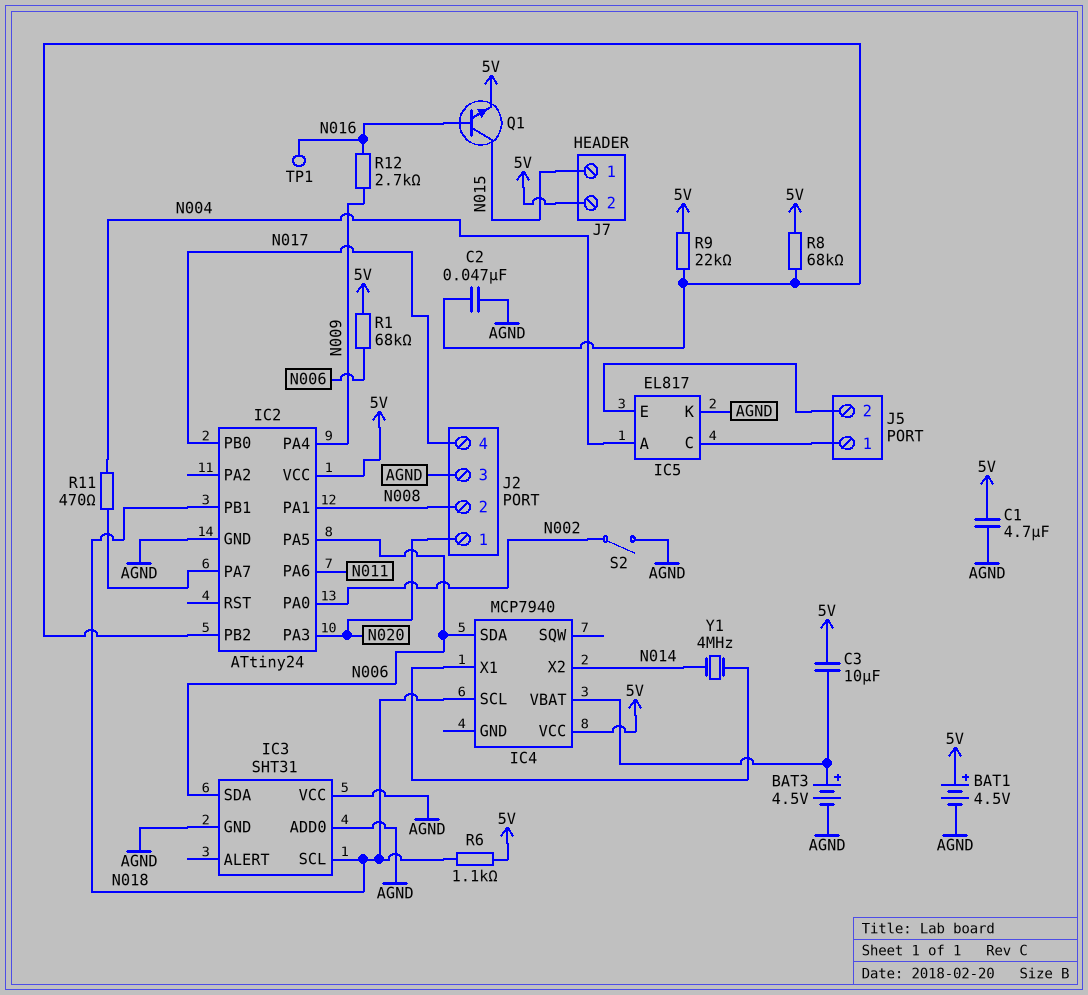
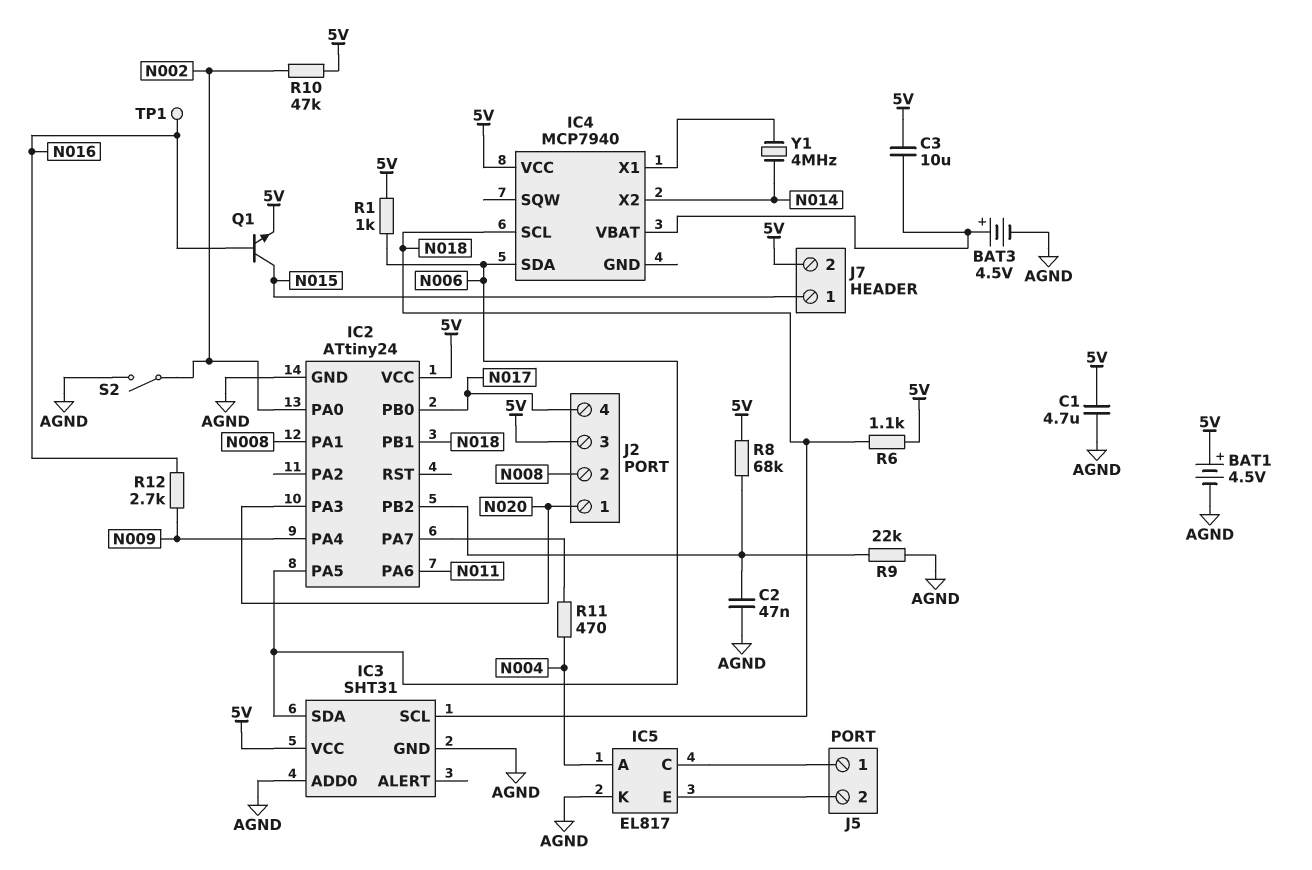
IC3 pin VCC: AGND -> 5V
J2 pin 3: AGND -> 5V
R1: 68k (5V, N006) -> 1k (5V, N006)
R9: 22k (5V, IC2/PB2) -> 22k (AGND, IC2/PB2)
R10: none -> 47k (5V, N002)

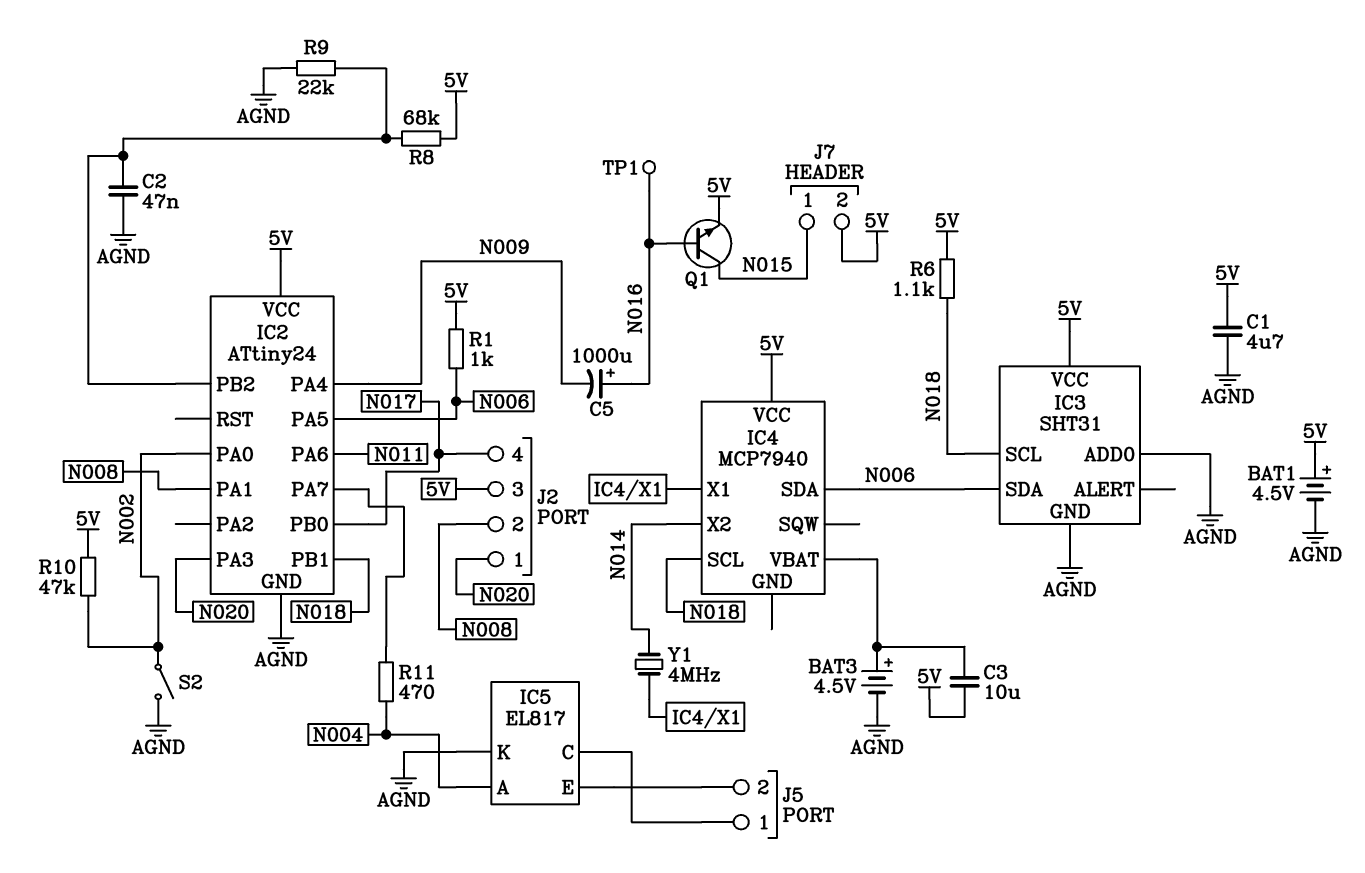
C5: none -> 1000uF (plus N016, minus N009)
R12: 2.7k (N009, N016) -> none

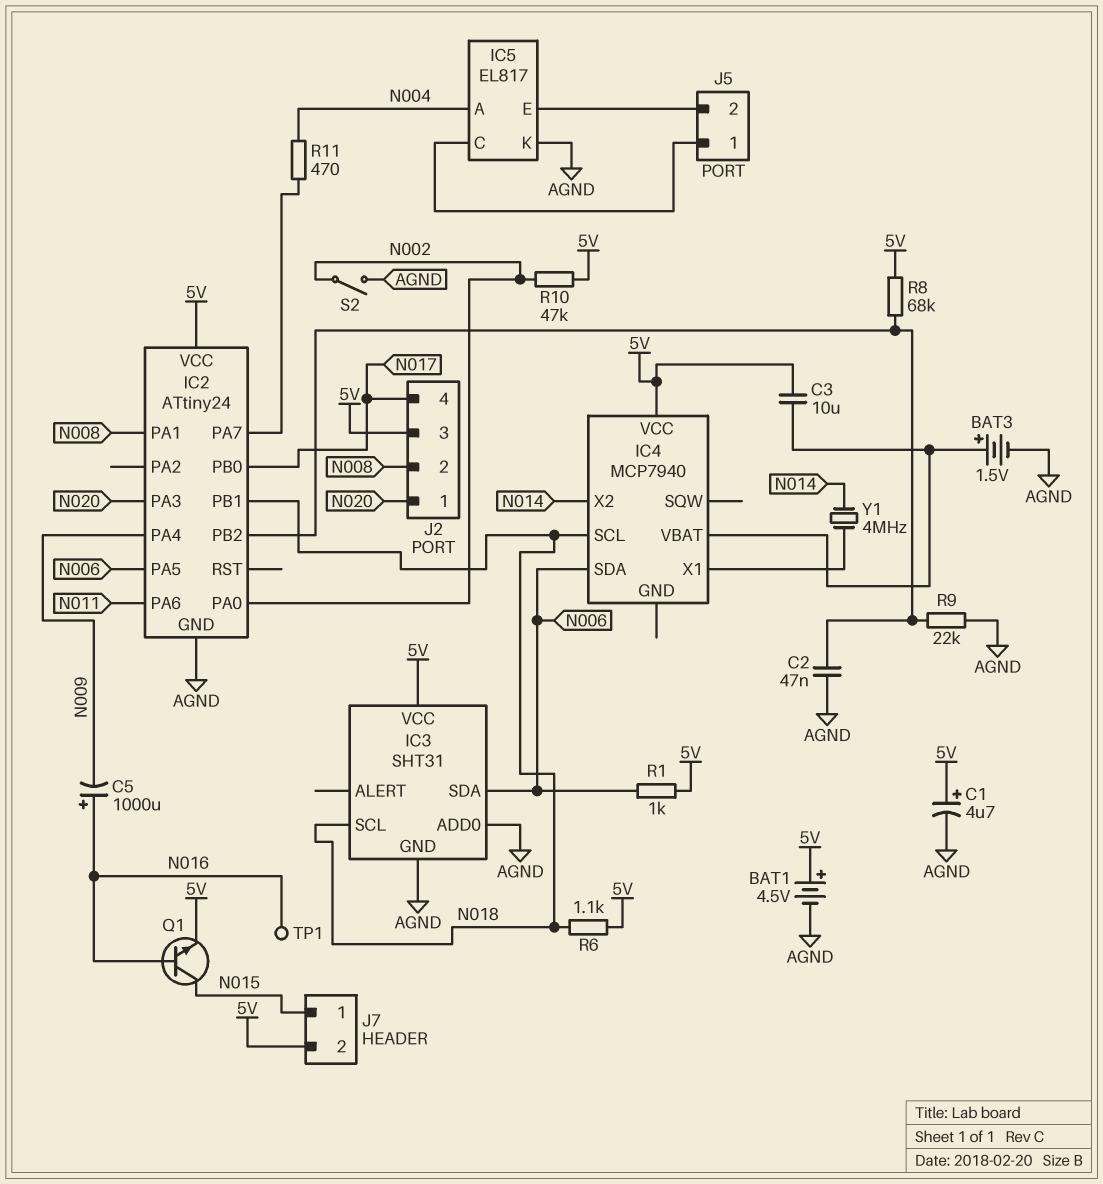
BAT3: 4.5V (plus IC4/VBAT, minus AGND) -> 1.5V (plus IC4/VBAT, minus AGND)
C1: 4.7uF (5V, AGND) -> 4.7uF (plus 5V, minus AGND)

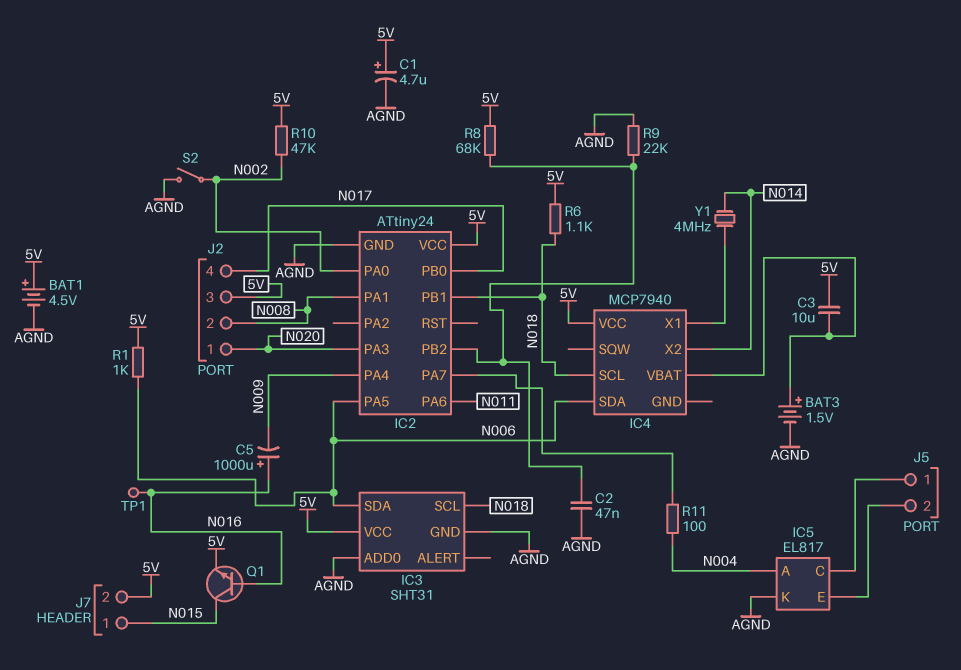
R11: 470 (IC2/PA7, N004) -> 100 (IC2/PA7, N004)

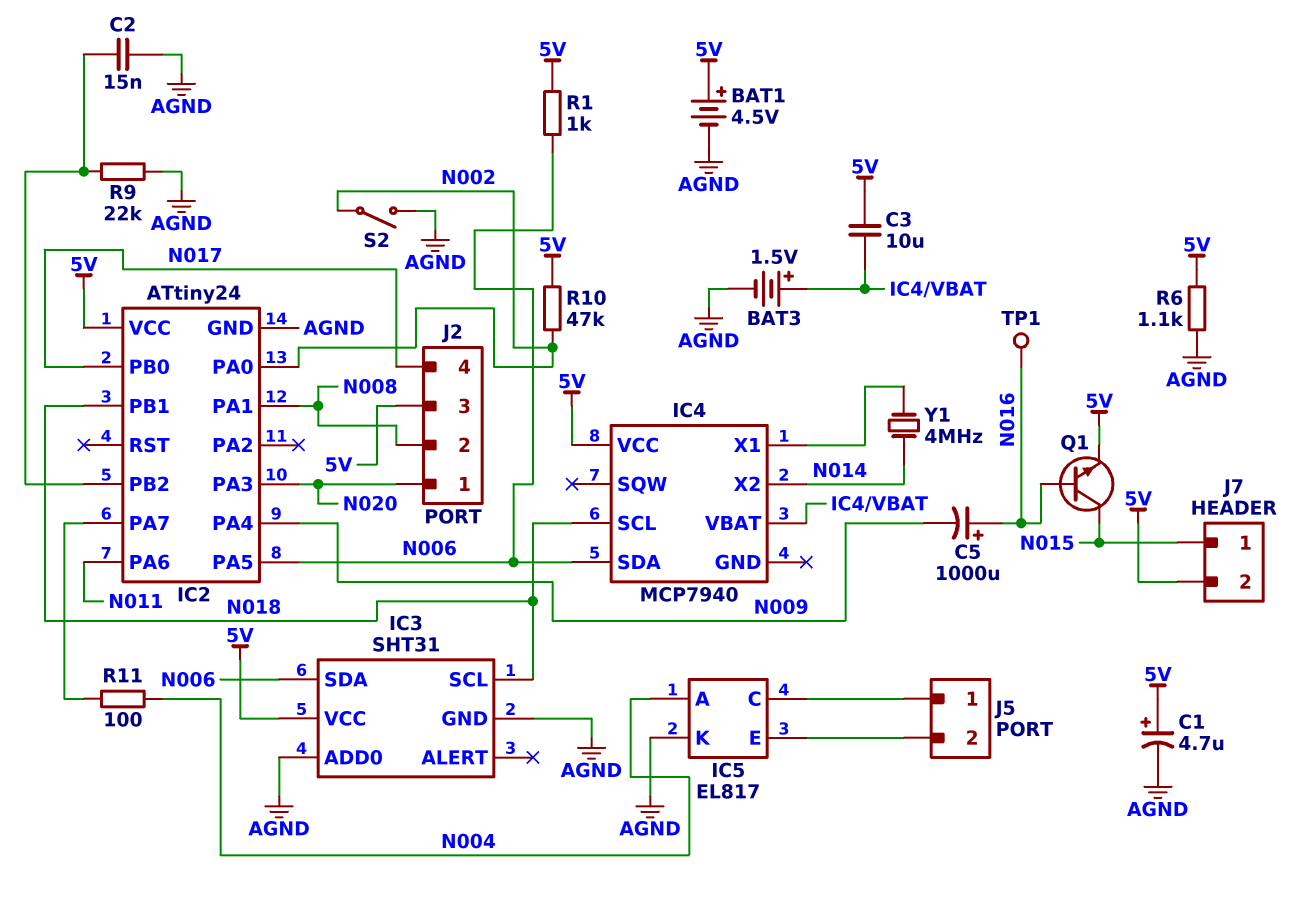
C2: 47nF (AGND, IC2/PB2) -> 15nF (AGND, IC2/PB2)
R6: 1.1k (5V, N018) -> 1.1k (5V, AGND)
R8: 68k (5V, IC2/PB2) -> none

